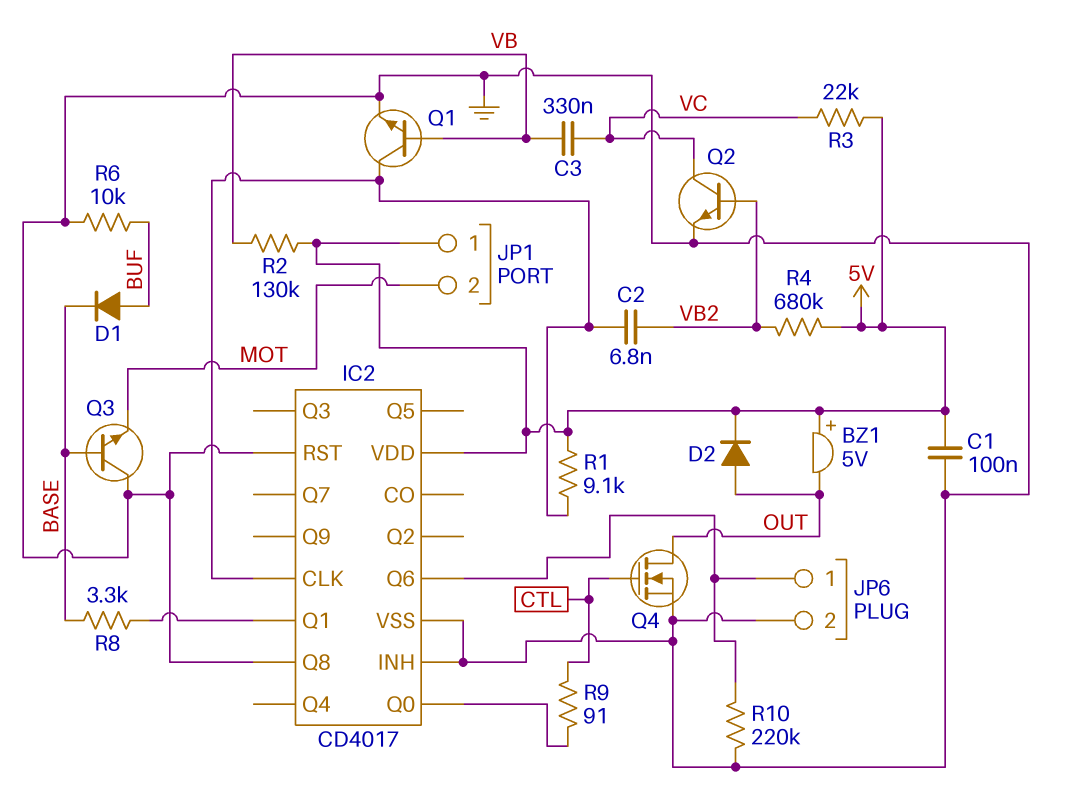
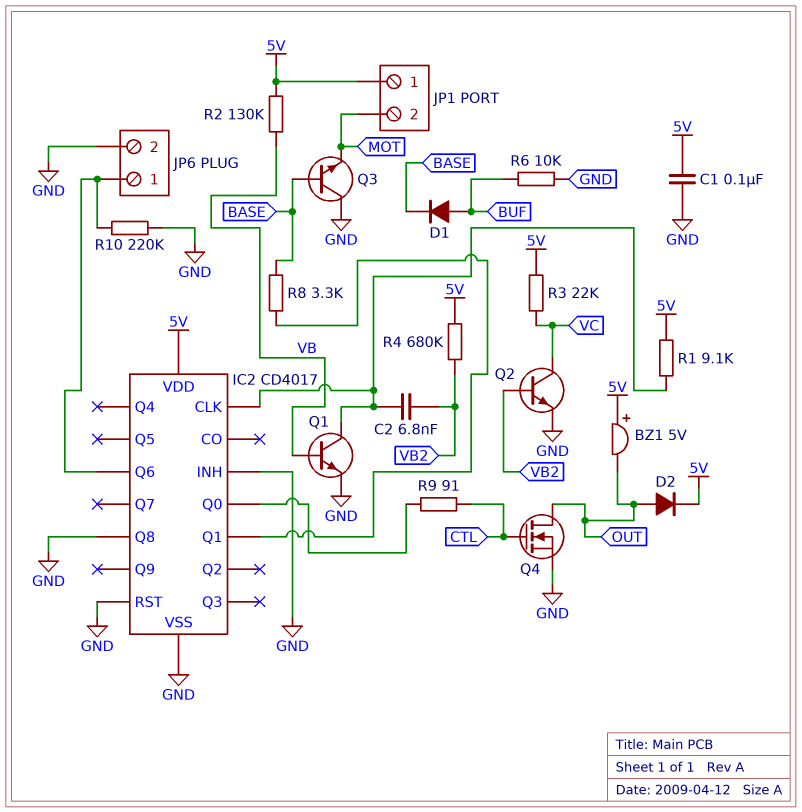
C3: 330nF (VB, VC) -> none

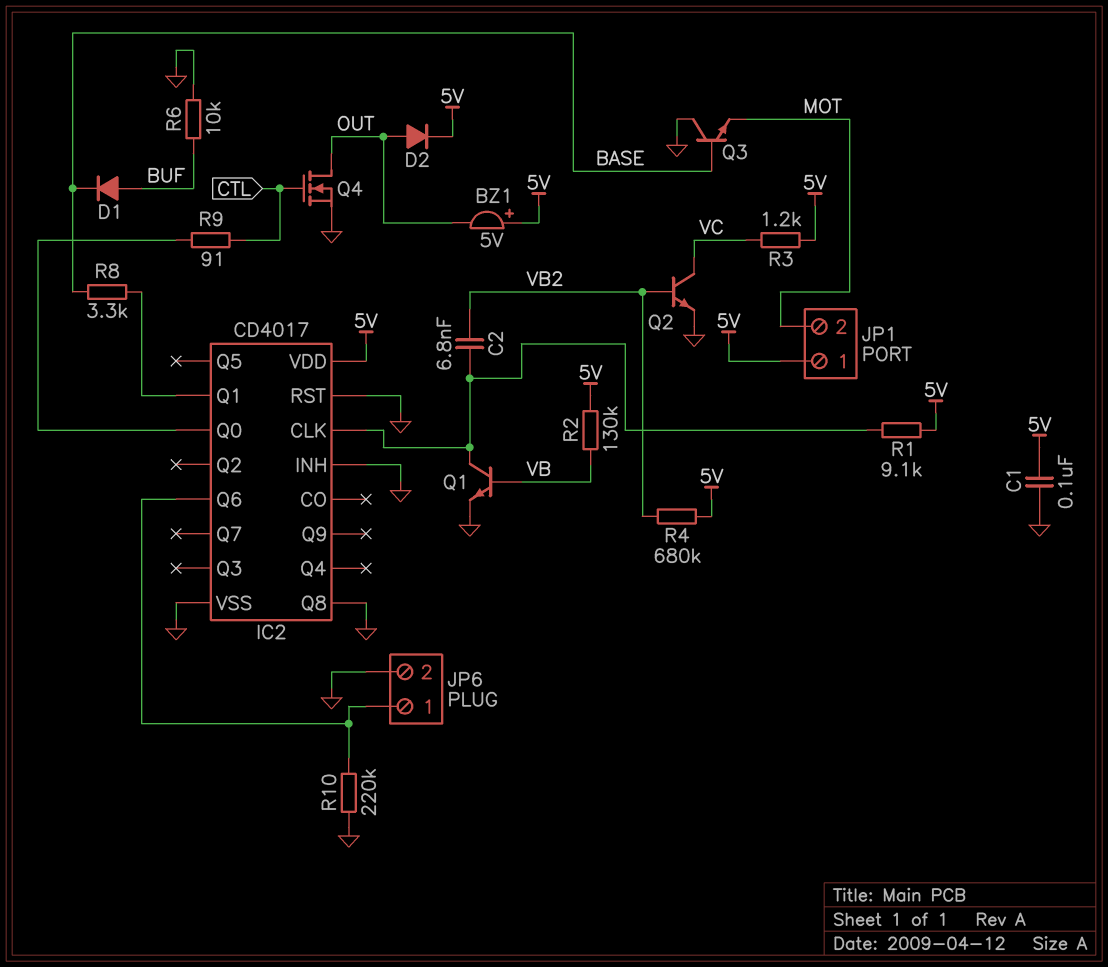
R3: 22k (5V, VC) -> 1.2k (5V, VC)

